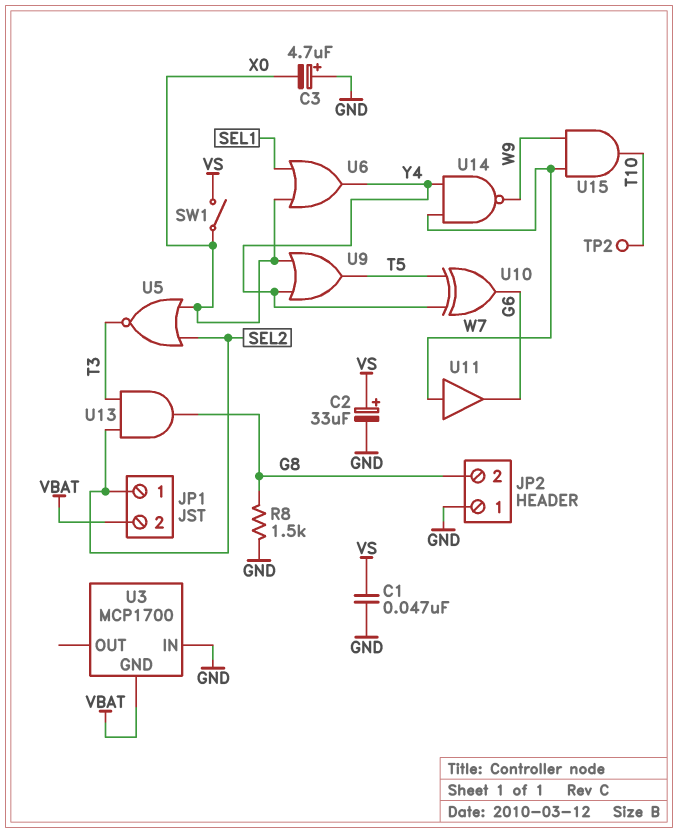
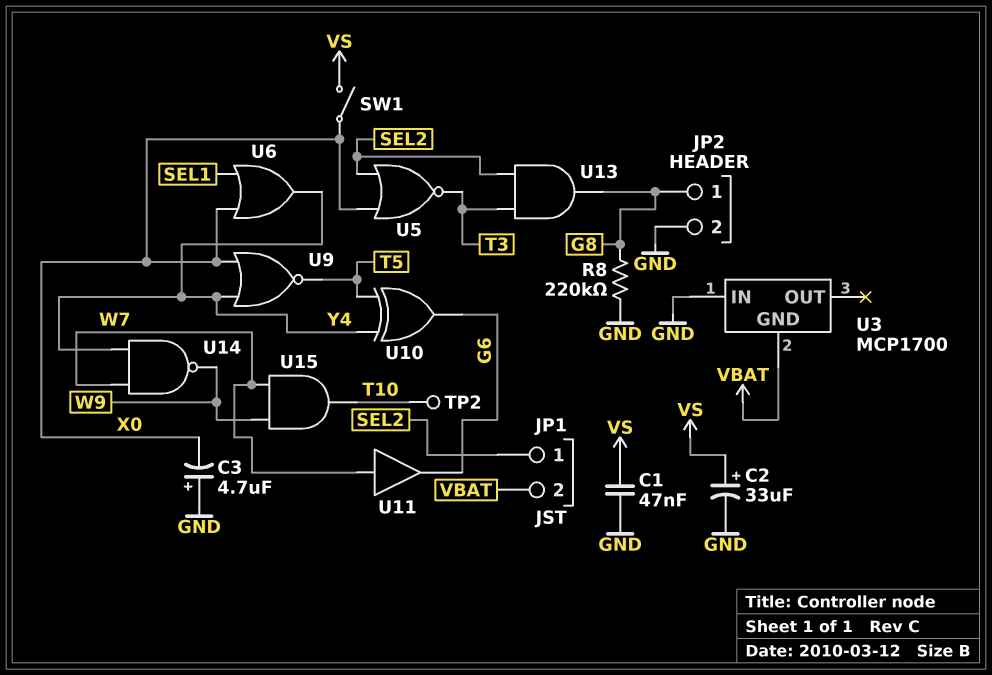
JP2 pin 1: GND -> G8
JP2 pin 2: G8 -> GND
R8: 1.5k (G8, GND) -> 220k (G8, GND)
U9: OR (in X0, in Y4, out T5) -> NOR (in X0, in Y4, out T5)

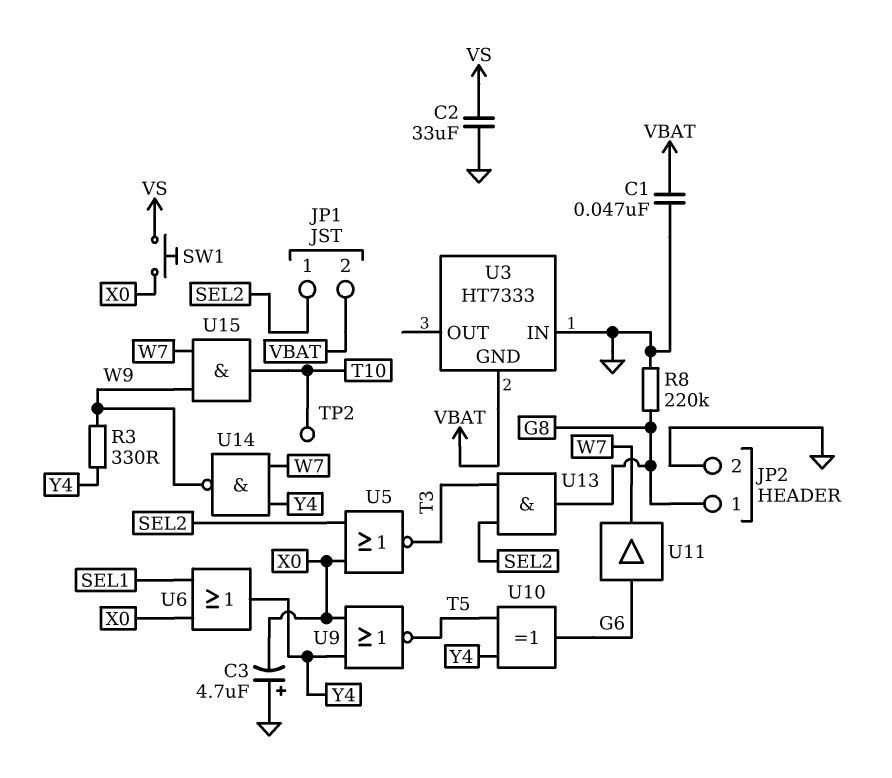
C1: 47nF (GND, VS) -> 47nF (GND, VBAT)
C2: 33uF (plus VS, minus GND) -> 33uF (GND, VS)
R3: none -> 330 (W9, Y4)
SW1: switch (VS, X0) -> button (VS, X0)
U3: MCP1700 -> HT7333
U11: buffer (in W7, out G6) -> buffer (in G6, out W7)

